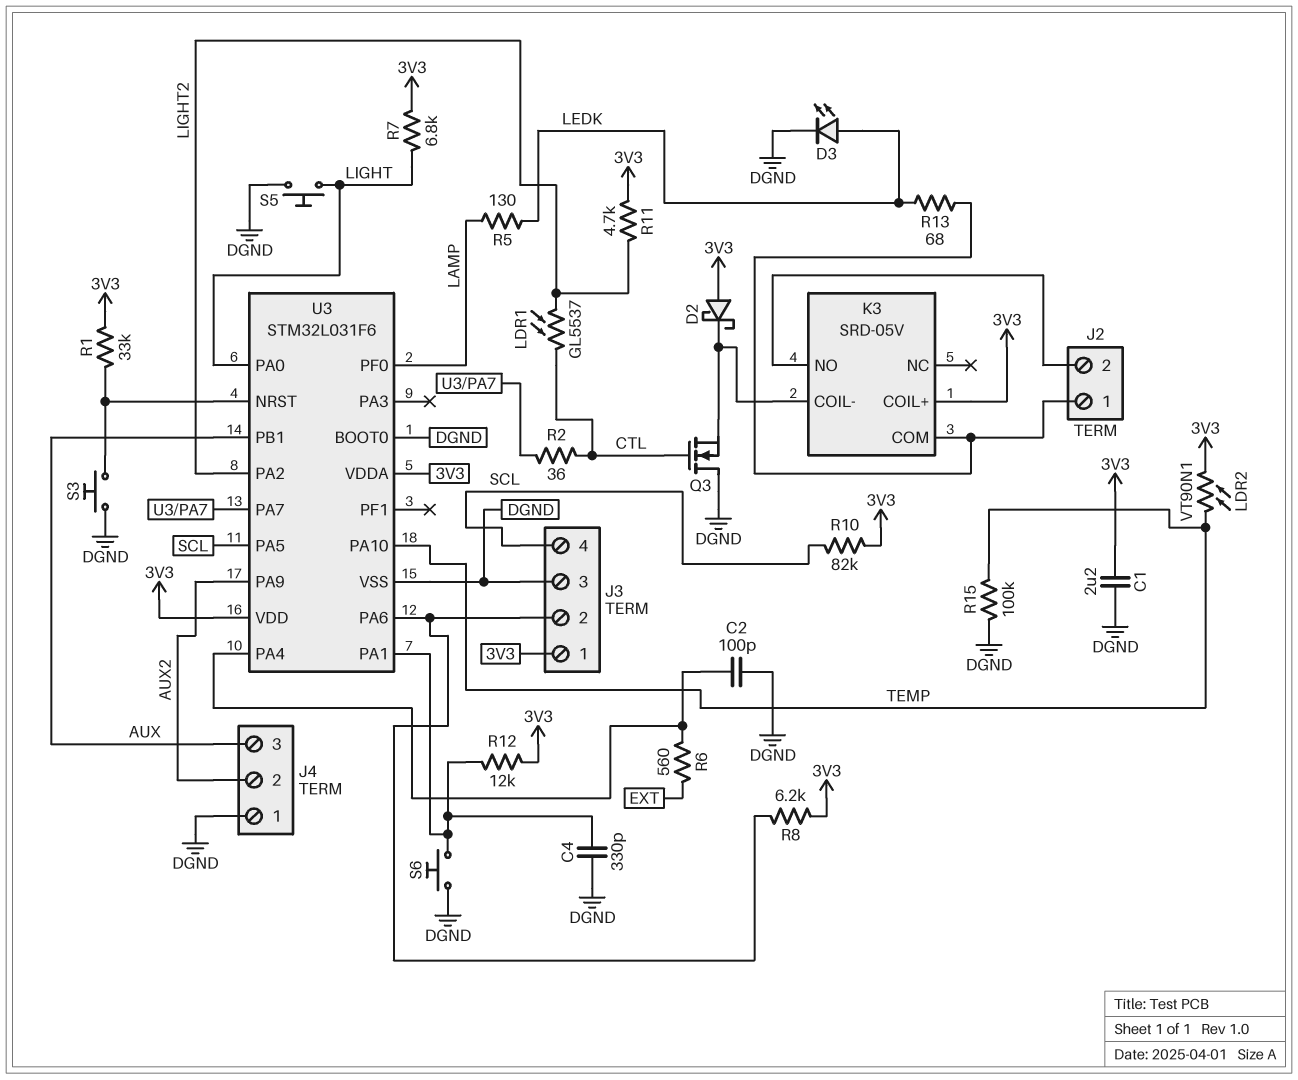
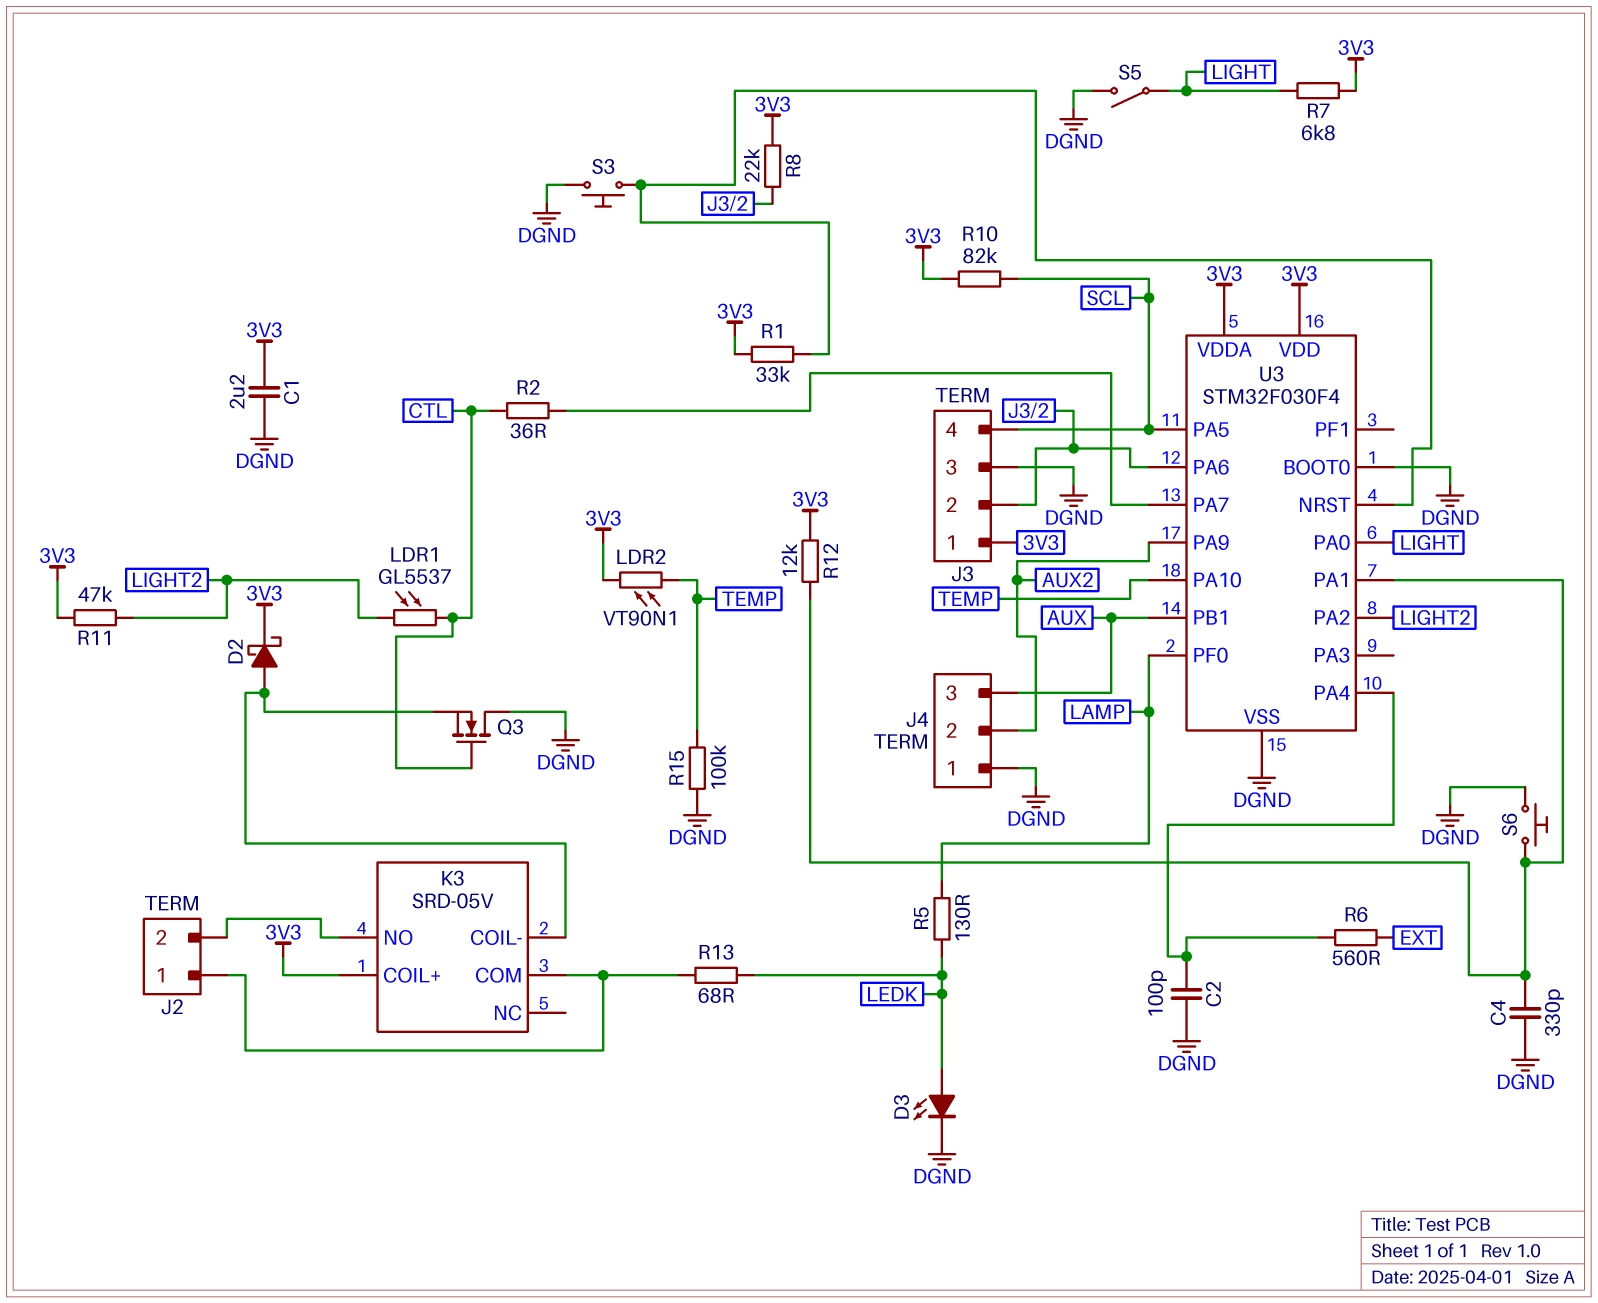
D2: schottky (A 3V3, K K3/COIL-) -> schottky (A K3/COIL-, K 3V3)
R8: 6.2k (3V3, J3/2) -> 22k (3V3, J3/2)
R11: 4.7k (3V3, LIGHT2) -> 47k (3V3, LIGHT2)
S5: button (DGND, LIGHT) -> switch (DGND, LIGHT)
U3: STM32L031F6 -> STM32F030F4

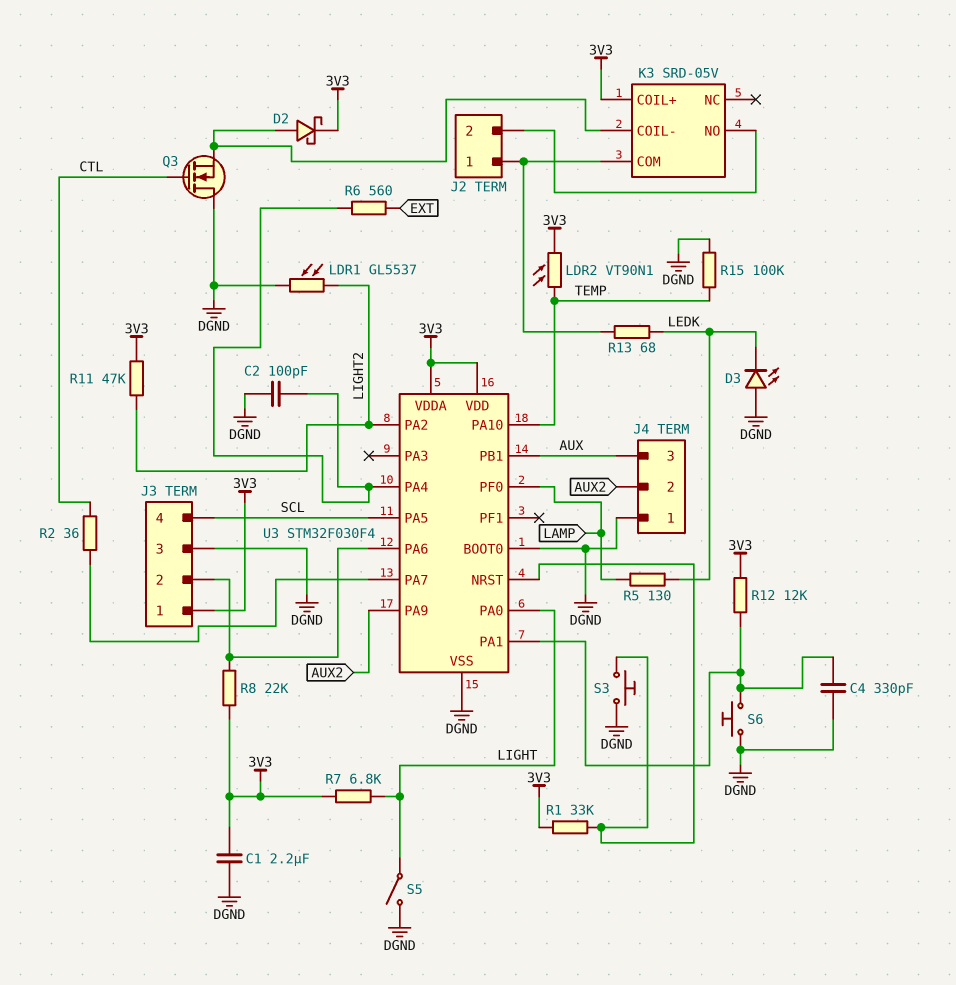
D3: LED (A LEDK, K DGND) -> LED (A DGND, K LEDK)
LDR1: GL5537 (CTL, LIGHT2) -> GL5537 (DGND, LIGHT2)
R10: 82k (3V3, SCL) -> none

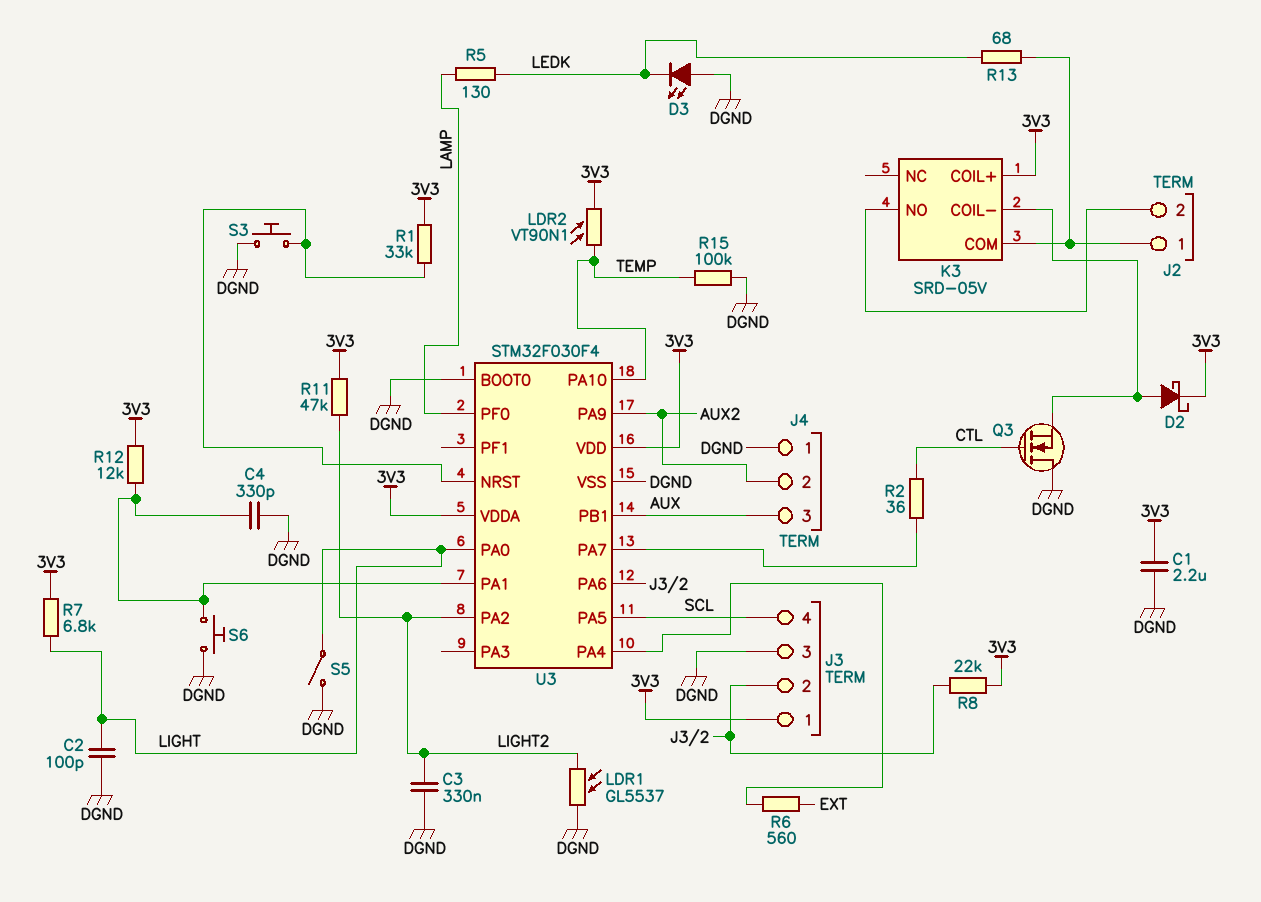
C2: 100pF (DGND, U3/PA4) -> 100pF (DGND, LIGHT)
C3: none -> 330nF (DGND, LIGHT2)

